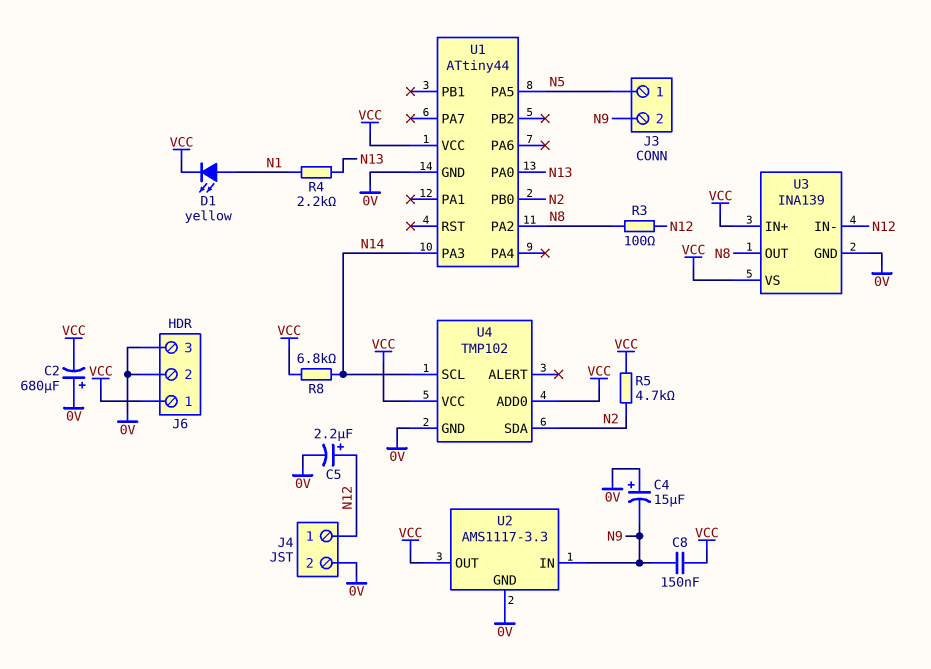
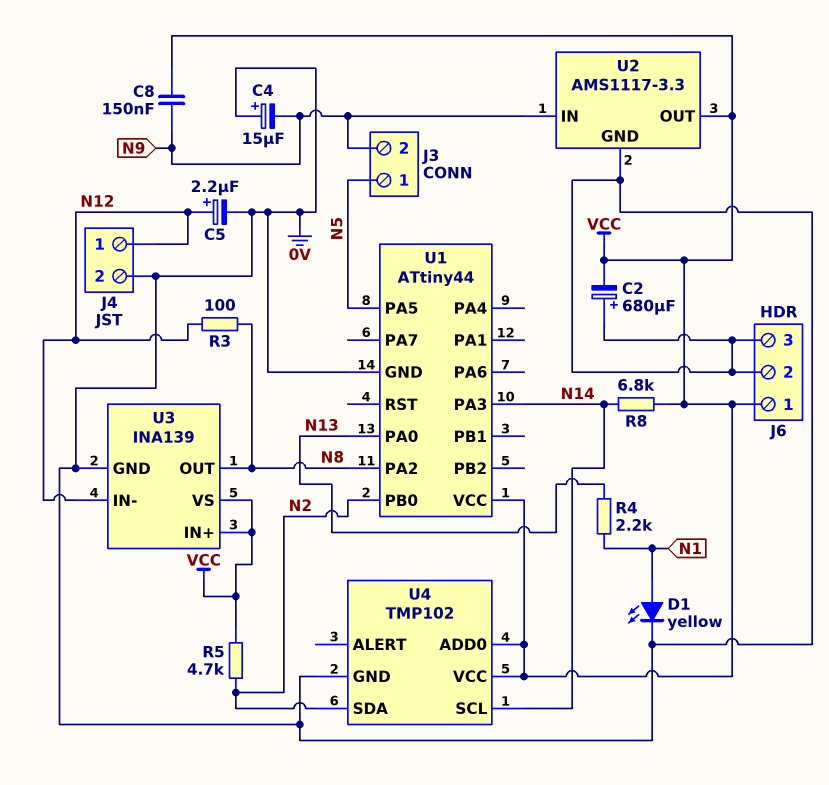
D1: LED yellow (A N1, K VCC) -> LED yellow (A N1, K 0V)

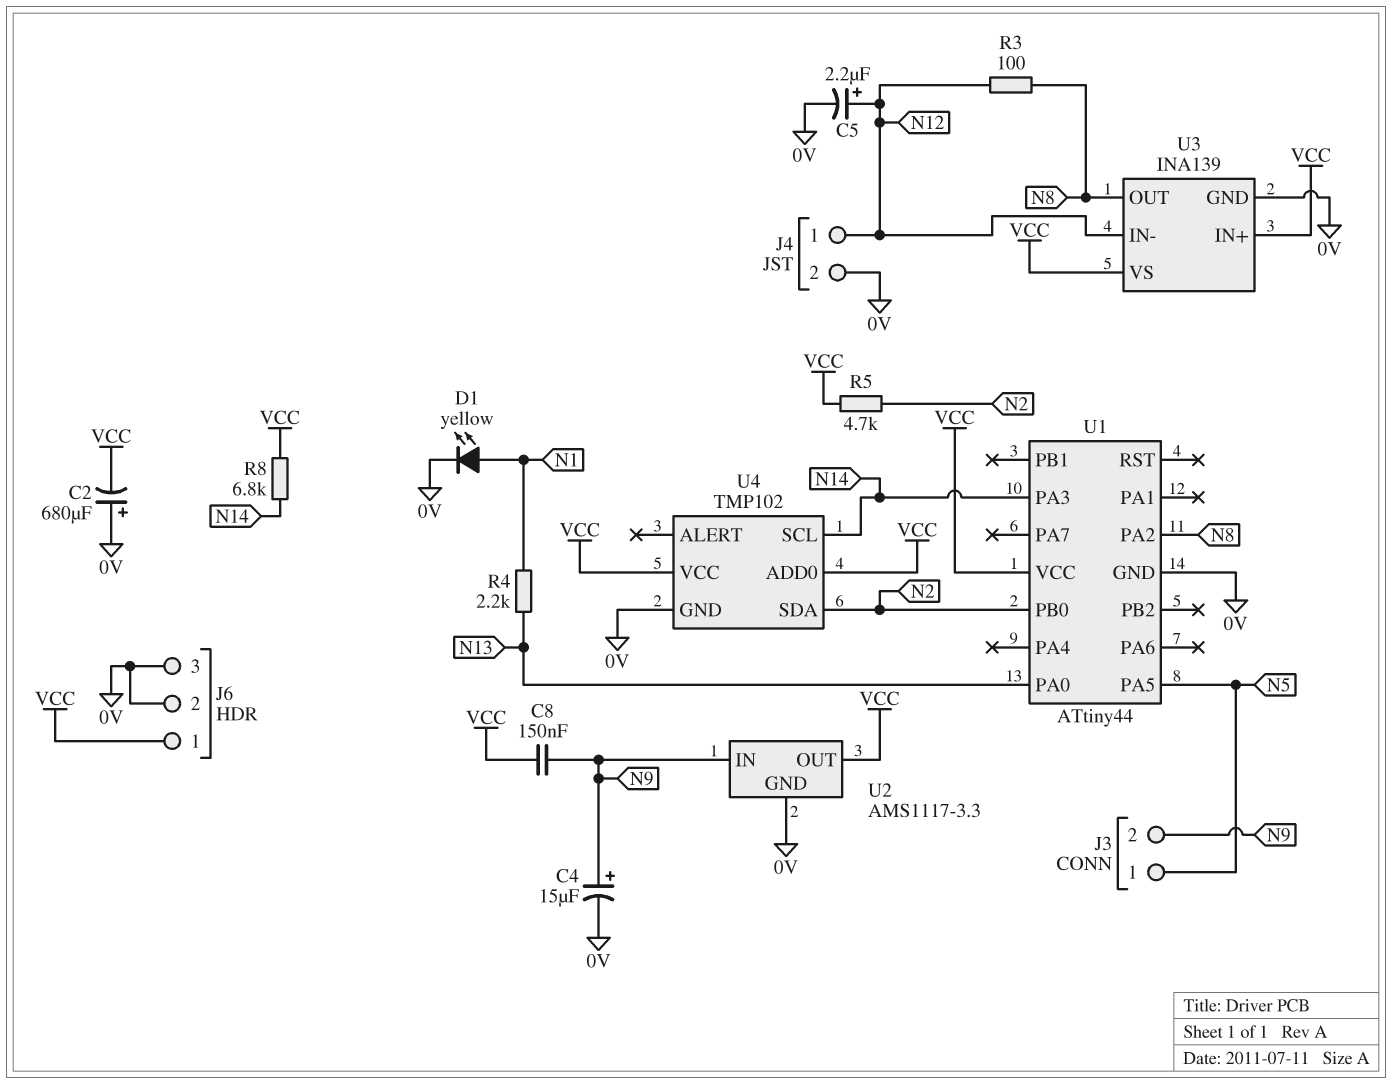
C4: 15uF (plus 0V, minus N9) -> 15uF (plus N9, minus 0V)

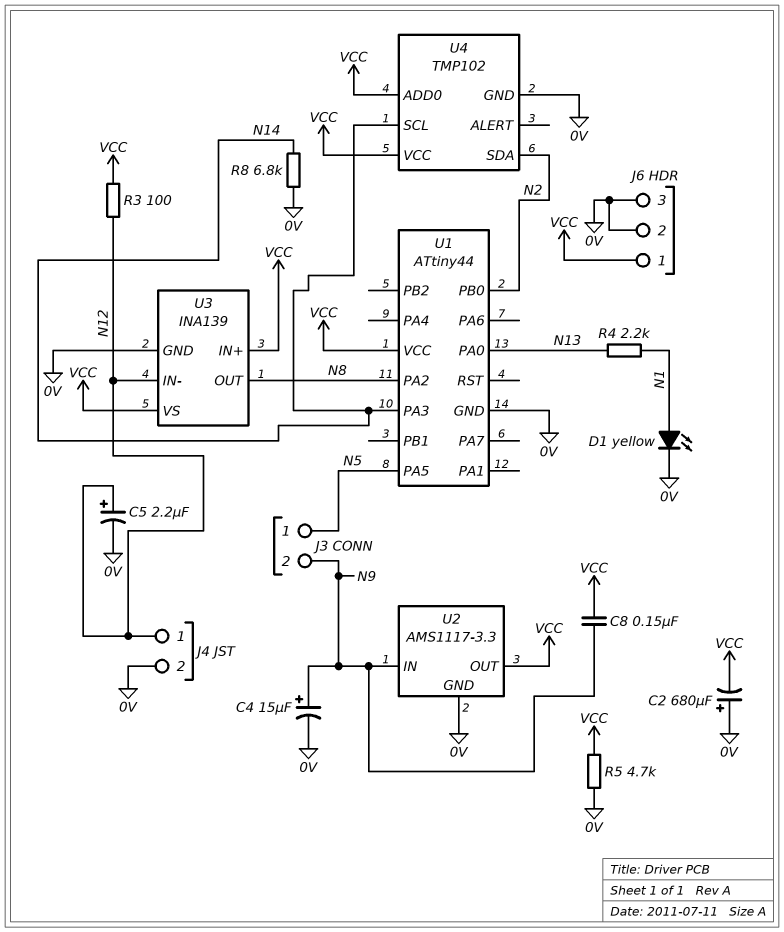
R3: 100 (N8, N12) -> 100 (N12, VCC)
R5: 4.7k (N2, VCC) -> 4.7k (0V, VCC)
R8: 6.8k (N14, VCC) -> 6.8k (0V, N14)

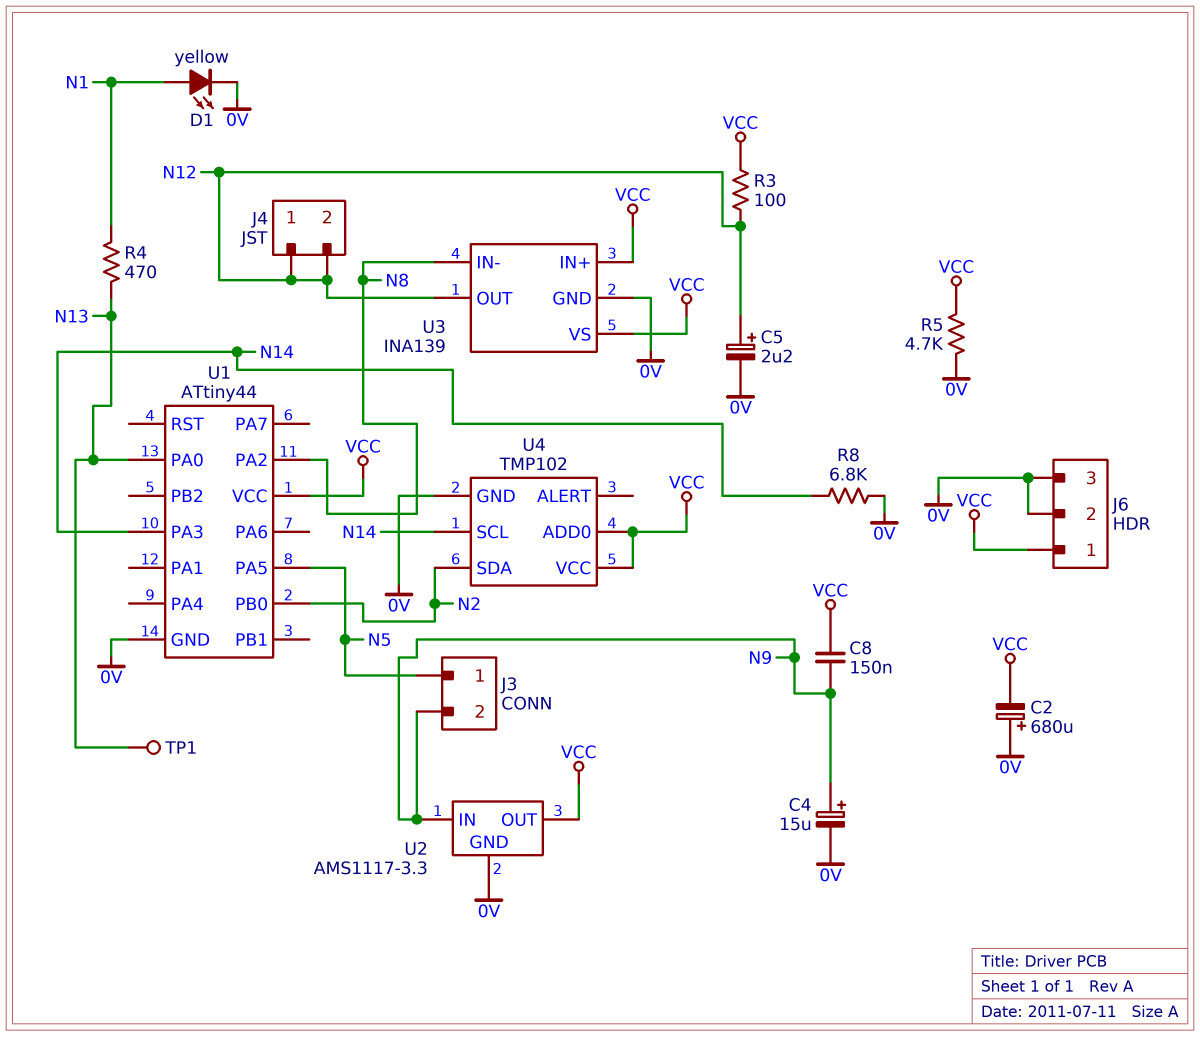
J4 pin 2: 0V -> N12
R4: 2.2k (N1, N13) -> 470 (N1, N13)
TP1: none -> test point (N13)
U3 pin IN-: N12 -> N8
U3 pin OUT: N8 -> N12

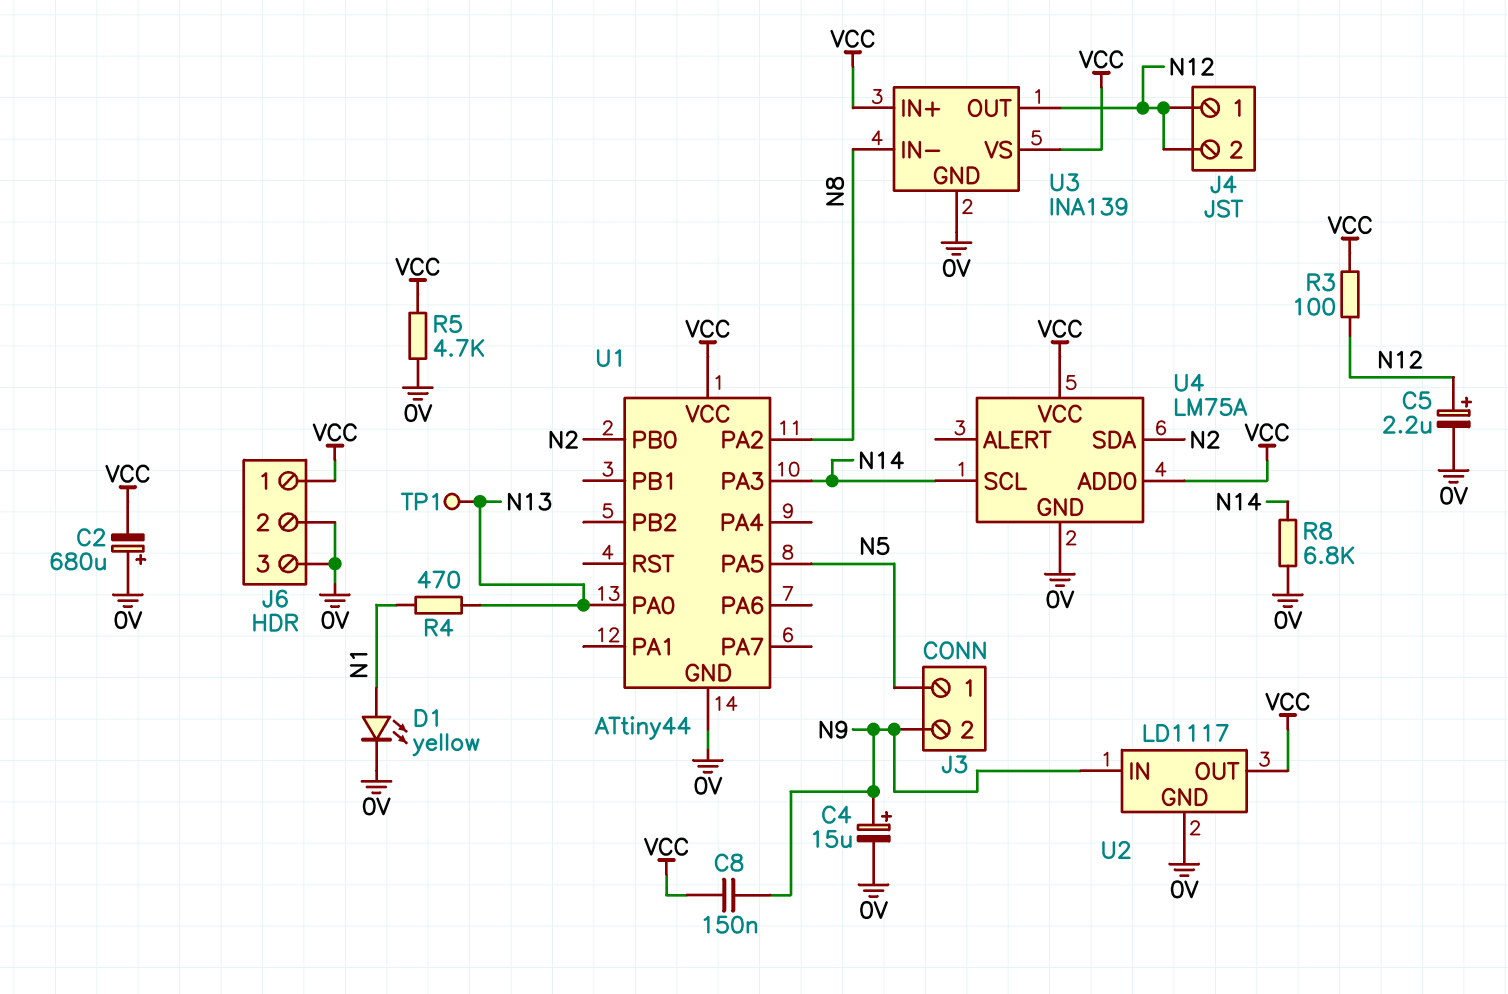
U2: AMS1117-3.3 -> LD1117
U4: TMP102 -> LM75A

